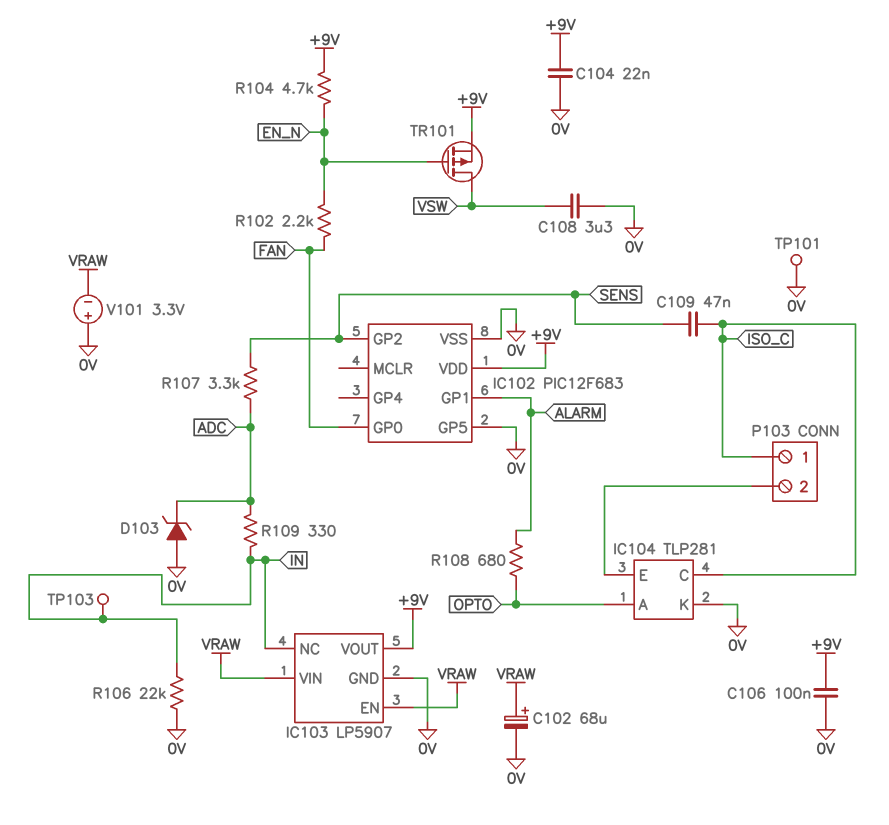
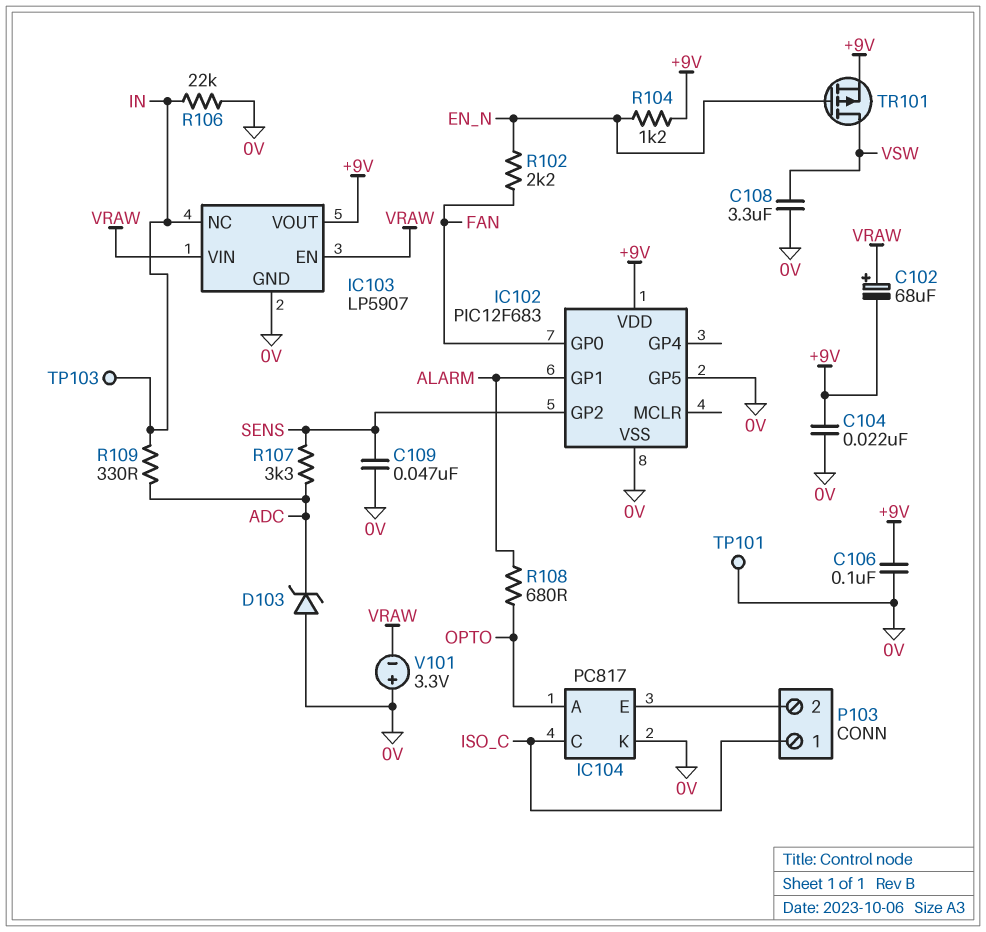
C102: 68uF (plus VRAW, minus 0V) -> 68uF (plus VRAW, minus +9V)
C109: 47nF (ISO_C, SENS) -> 47nF (0V, SENS)
IC104: TLP281 -> PC817
R104: 4.7k (+9V, EN_N) -> 1.2k (+9V, EN_N)

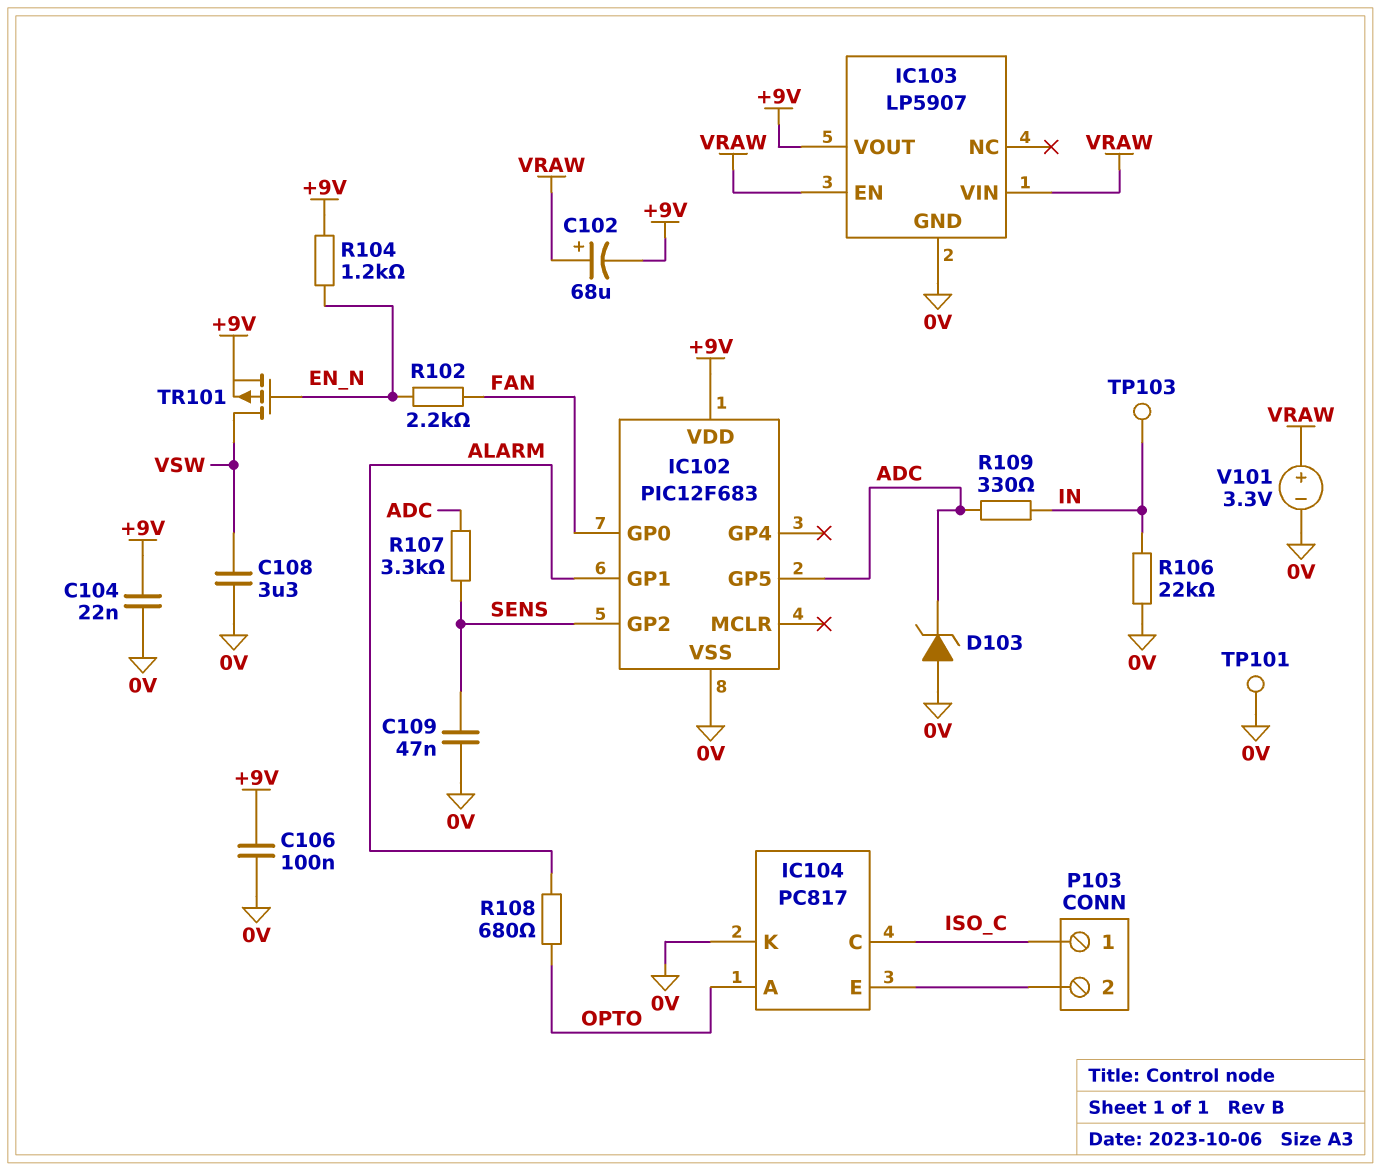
IC102 pin GP5: 0V -> ADC
IC103 pin NC: IN -> none
V101: 3.3V (plus 0V, minus VRAW) -> 3.3V (plus VRAW, minus 0V)

